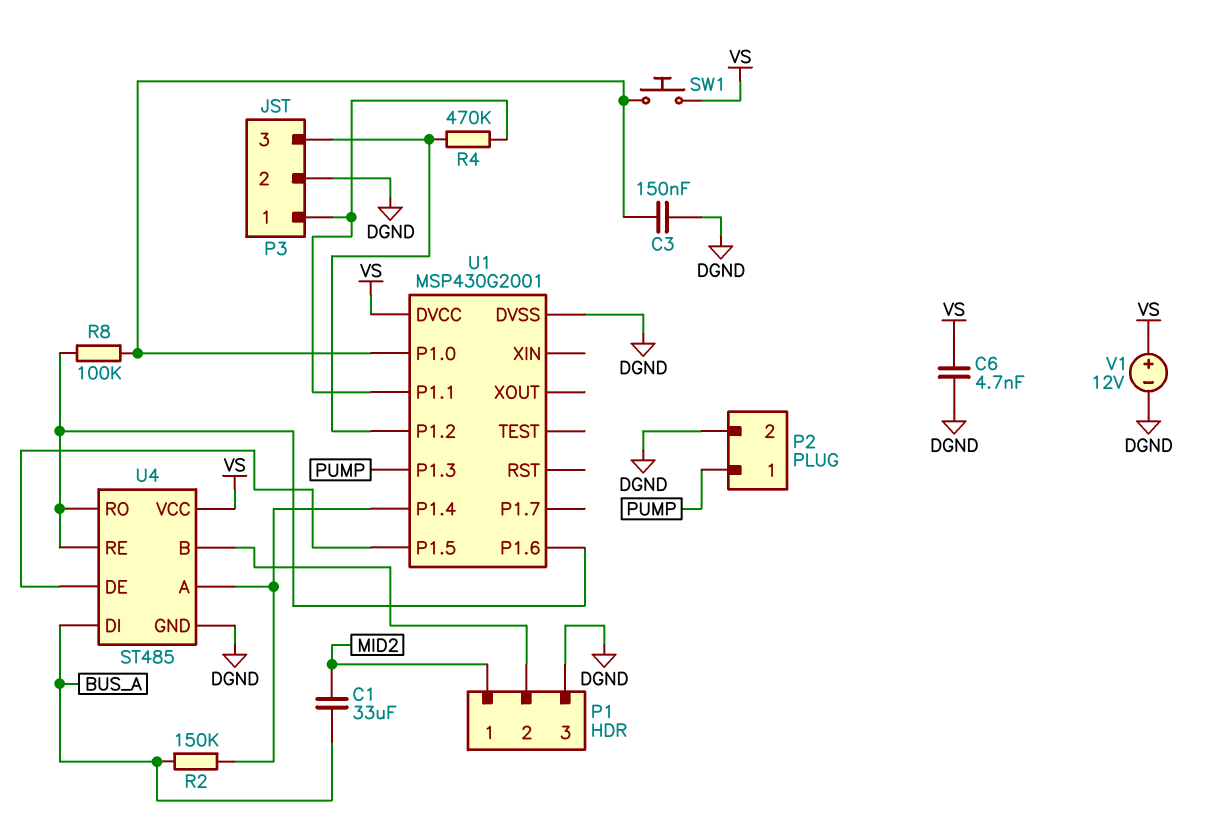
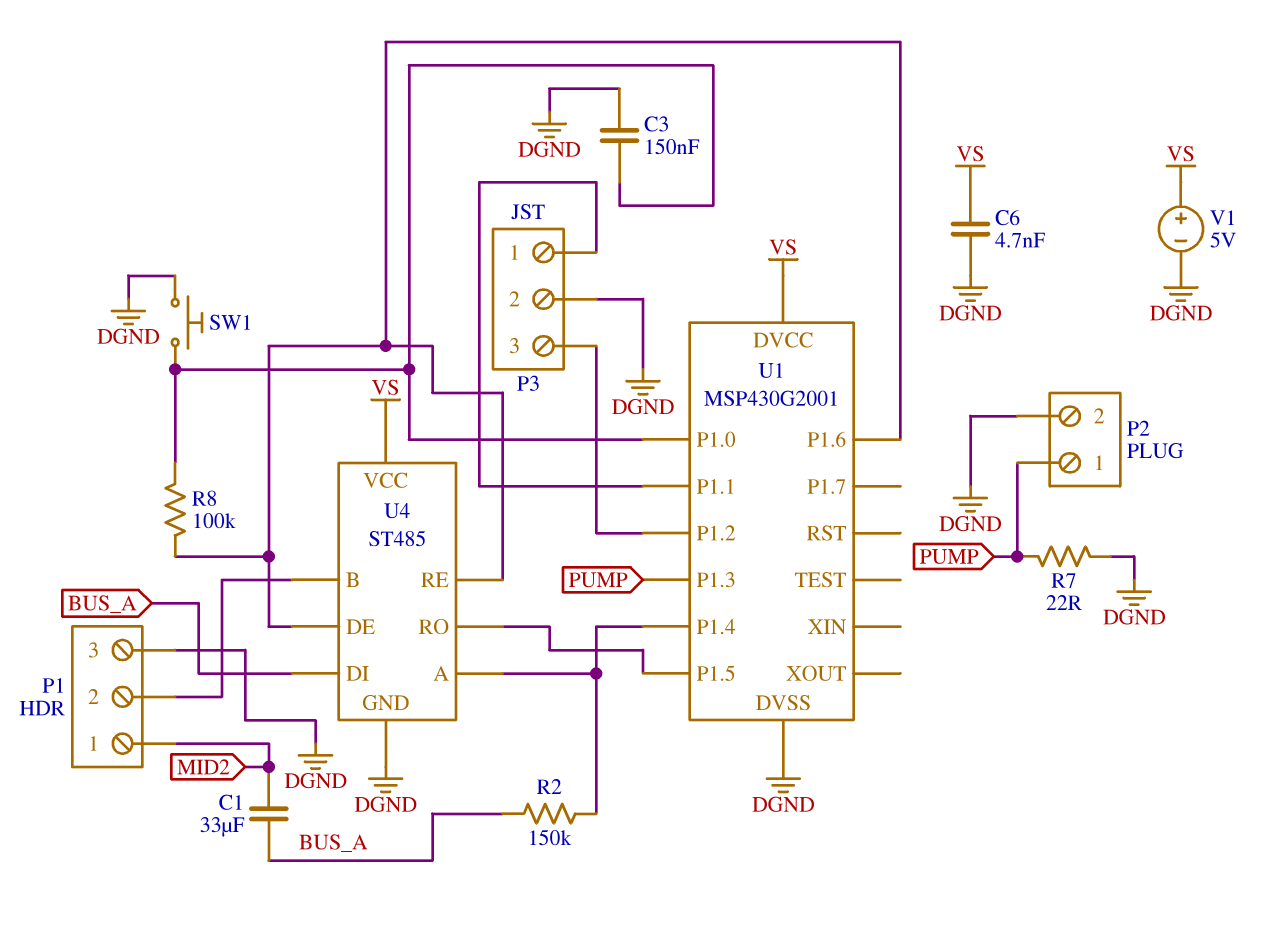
R4: 470k (P3/1, P3/3) -> none
R7: none -> 22 (DGND, PUMP)
SW1: button (U1/P1.0, VS) -> button (DGND, U1/P1.0)
U4 pin DE: U1/P1.5 -> U1/P1.6
U4 pin RO: U1/P1.6 -> U1/P1.5
V1: 12V (plus VS, minus DGND) -> 5V (plus VS, minus DGND)

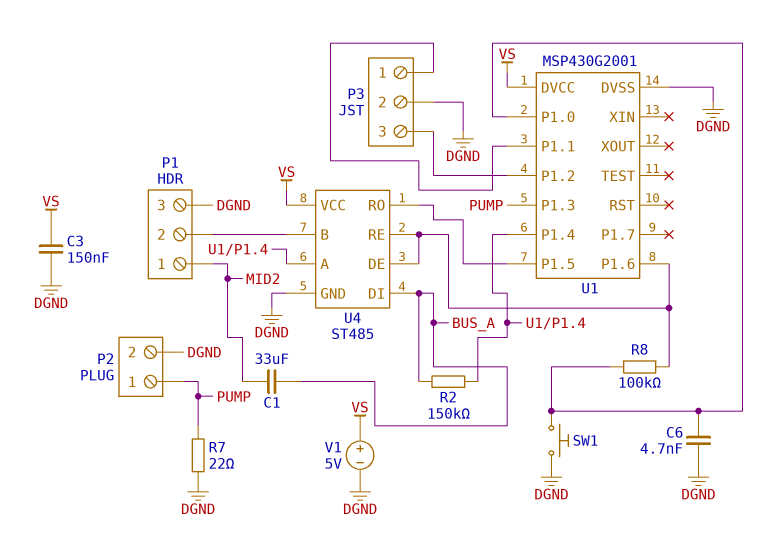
C3: 150nF (DGND, U1/P1.0) -> 150nF (DGND, VS)
C6: 4.7nF (DGND, VS) -> 4.7nF (DGND, U1/P1.0)

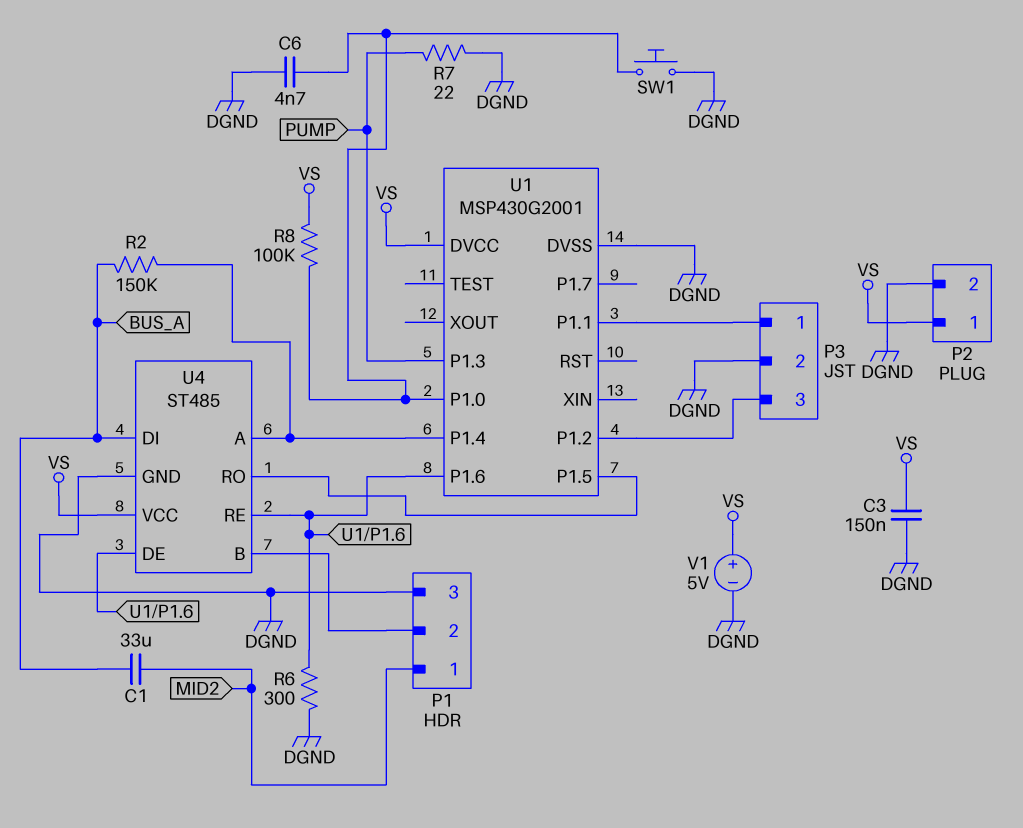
P2 pin 1: PUMP -> VS
R6: none -> 300 (DGND, U1/P1.6)
R8: 100k (U1/P1.0, U1/P1.6) -> 100k (U1/P1.0, VS)

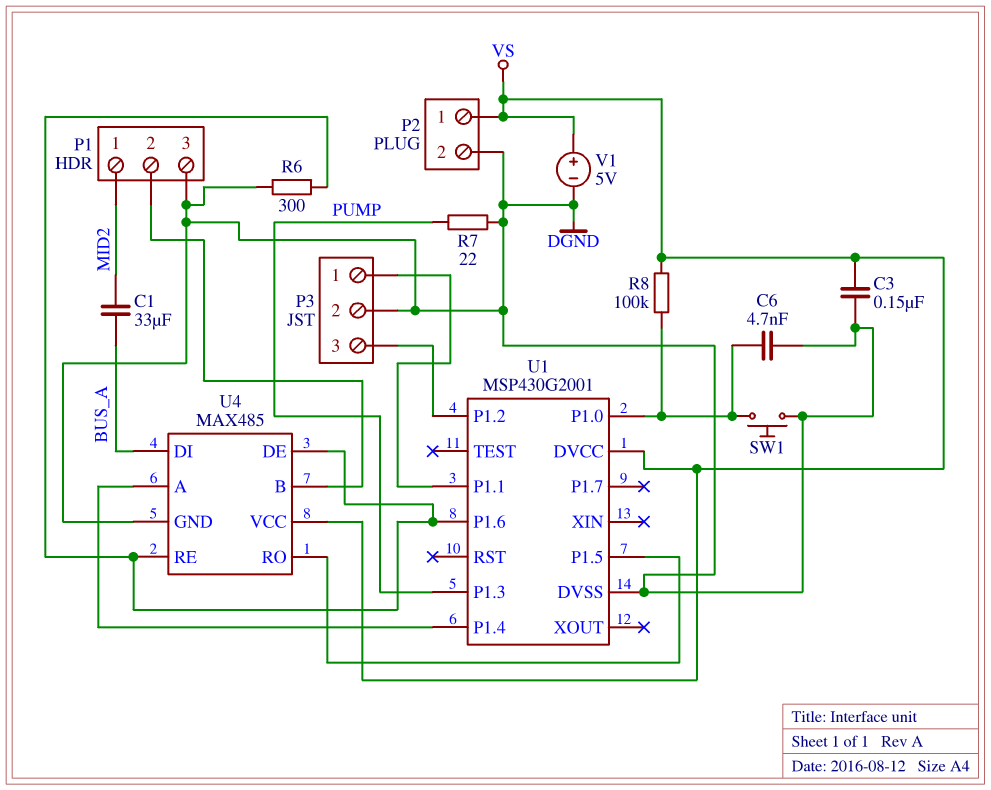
R2: 150k (BUS_A, U1/P1.4) -> none
U4: ST485 -> MAX485

